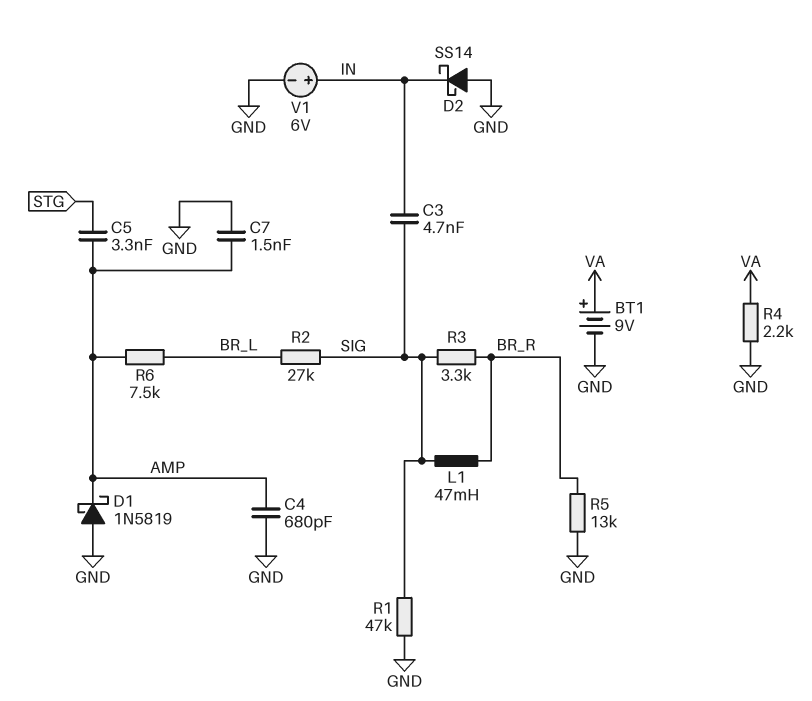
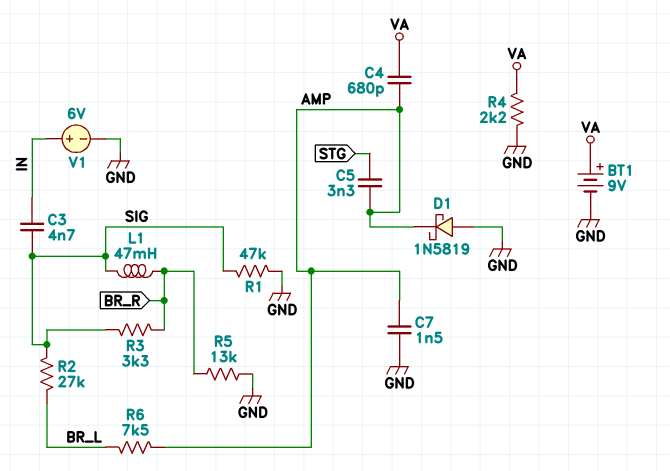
C4: 680pF (AMP, GND) -> 680pF (AMP, VA)
D2: schottky SS14 (A GND, K IN) -> none

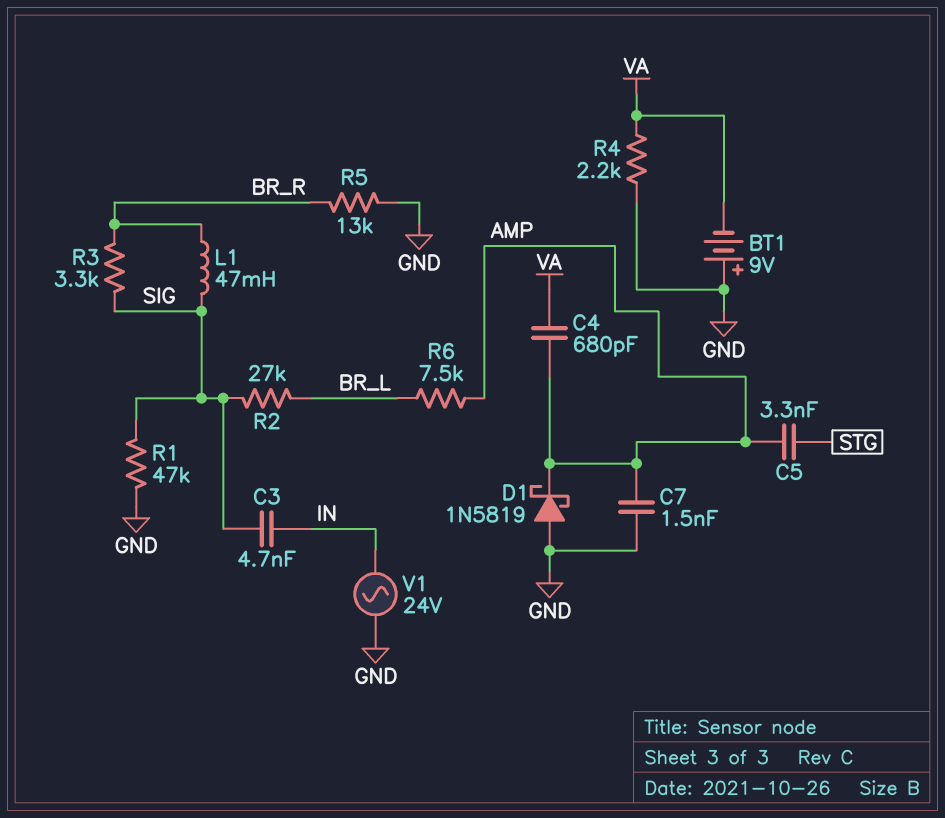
BT1: 9V (plus VA, minus GND) -> 9V (plus GND, minus VA)
V1: 6V (plus IN, minus GND) -> AC 24V (GND, IN)

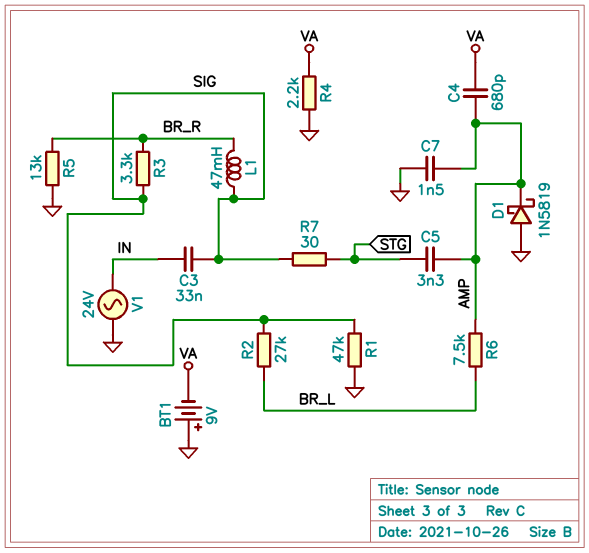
C3: 4.7nF (IN, SIG) -> 33nF (IN, SIG)
R7: none -> 30 (SIG, STG)

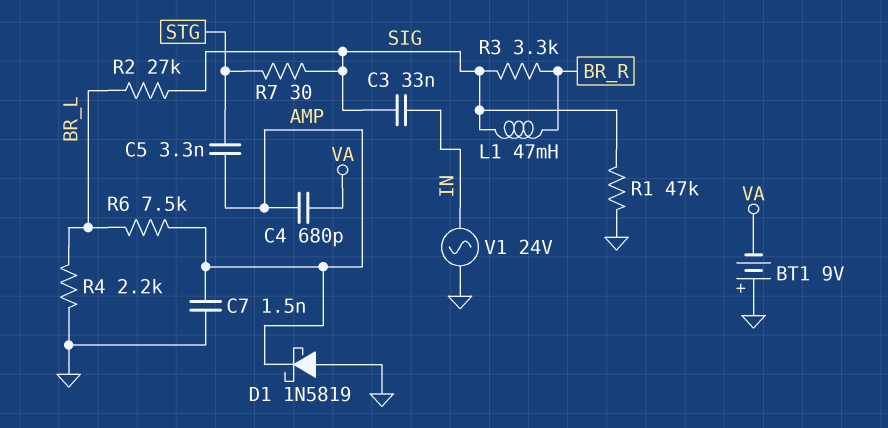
R4: 2.2k (GND, VA) -> 2.2k (BR_L, GND)
R5: 13k (BR_R, GND) -> none

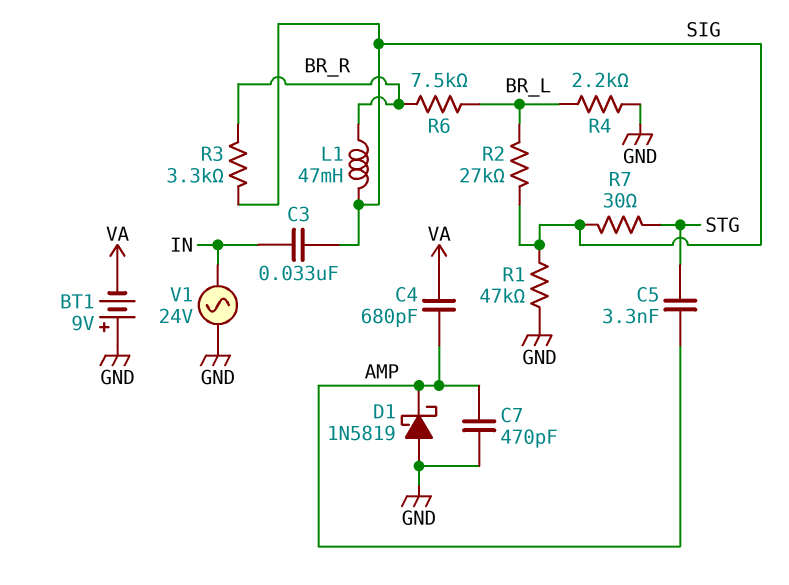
C7: 1.5nF (AMP, GND) -> 470pF (AMP, GND)
R6: 7.5k (AMP, BR_L) -> 7.5k (BR_L, BR_R)

